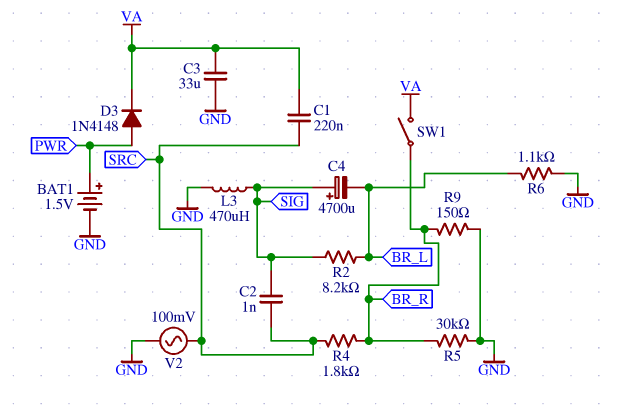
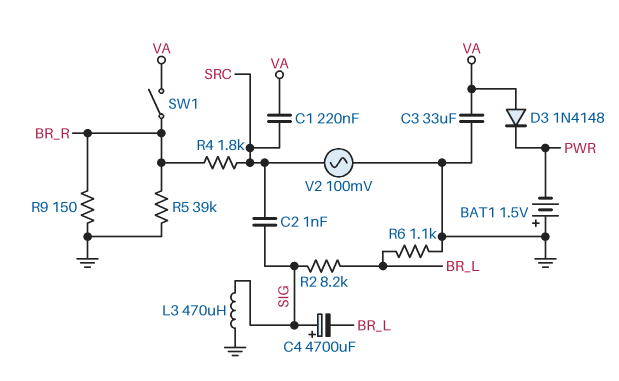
BAT1: 1.5V (plus PWR, minus GND) -> 1.5V (plus GND, minus PWR)
D3: diode 1N4148 (A PWR, K VA) -> diode 1N4148 (A VA, K PWR)
R5: 30k (BR_R, GND) -> 39k (BR_R, GND)

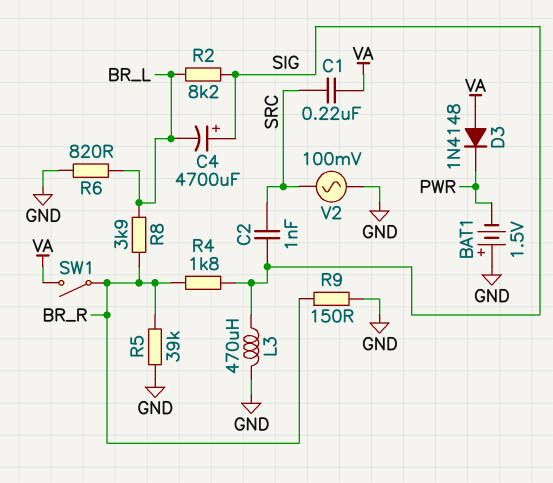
C3: 33uF (GND, VA) -> none
R4: 1.8k (BR_R, SRC) -> 1.8k (BR_R, SIG)
R6: 1.1k (BR_L, GND) -> 820 (BR_L, GND)
R8: none -> 3.9k (BR_L, BR_R)

